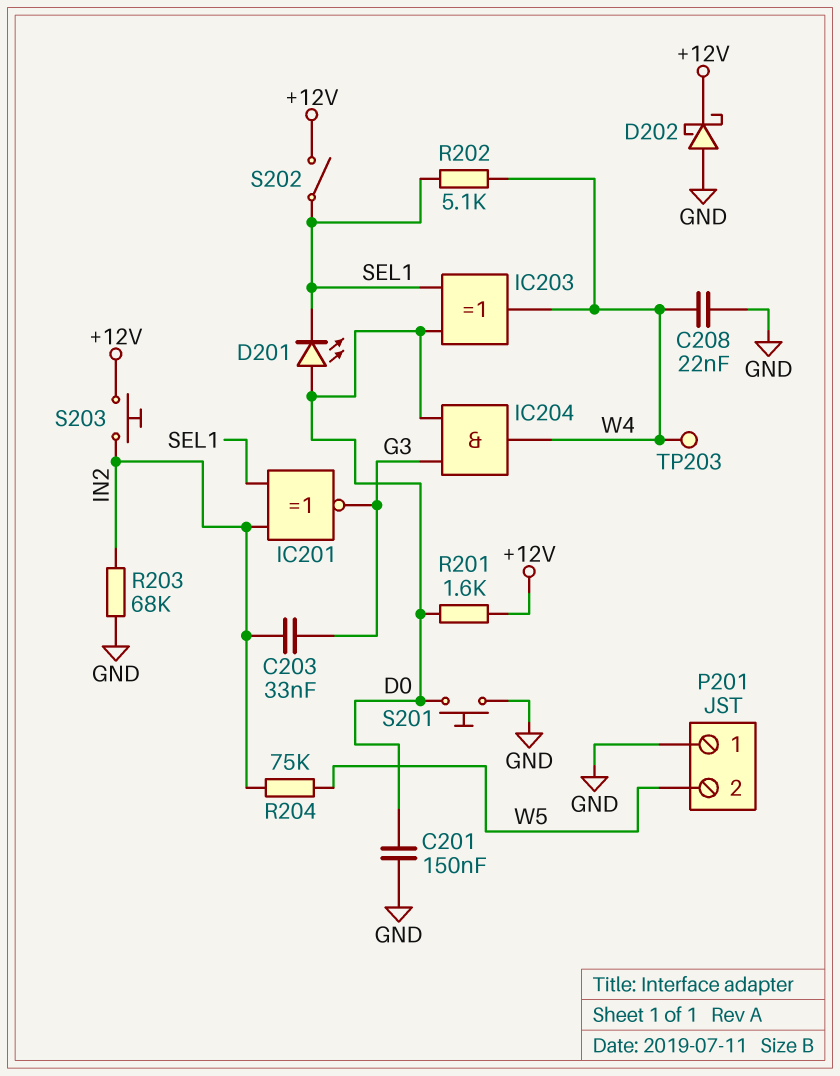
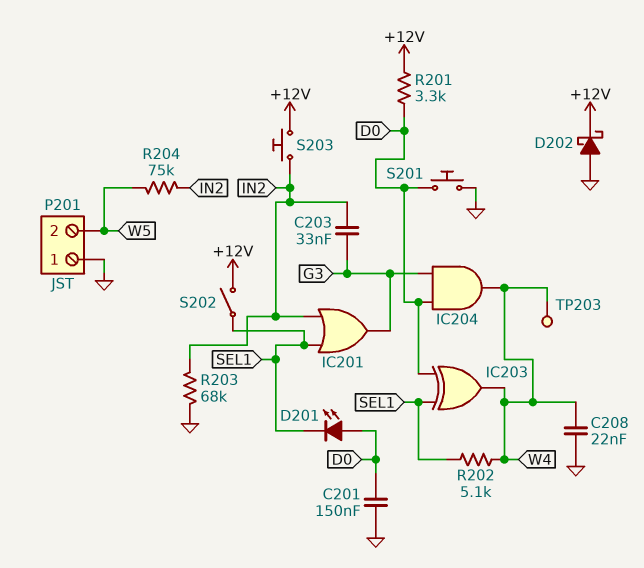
IC201: XNOR (in IN2, in SEL1, out G3) -> OR (in IN2, in SEL1, out G3)
R201: 1.6k (+12V, D0) -> 3.3k (+12V, D0)

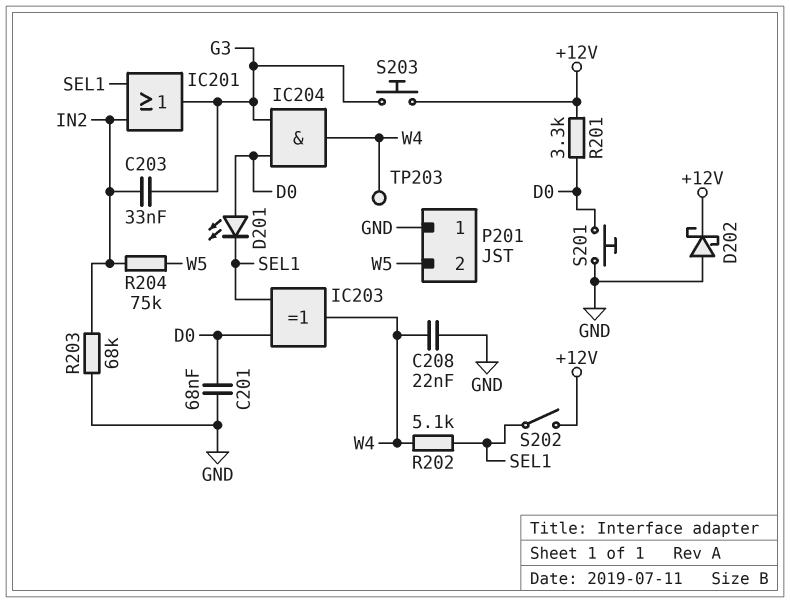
C201: 150nF (D0, GND) -> 68nF (D0, GND)
S203: button (+12V, IN2) -> button (+12V, G3)

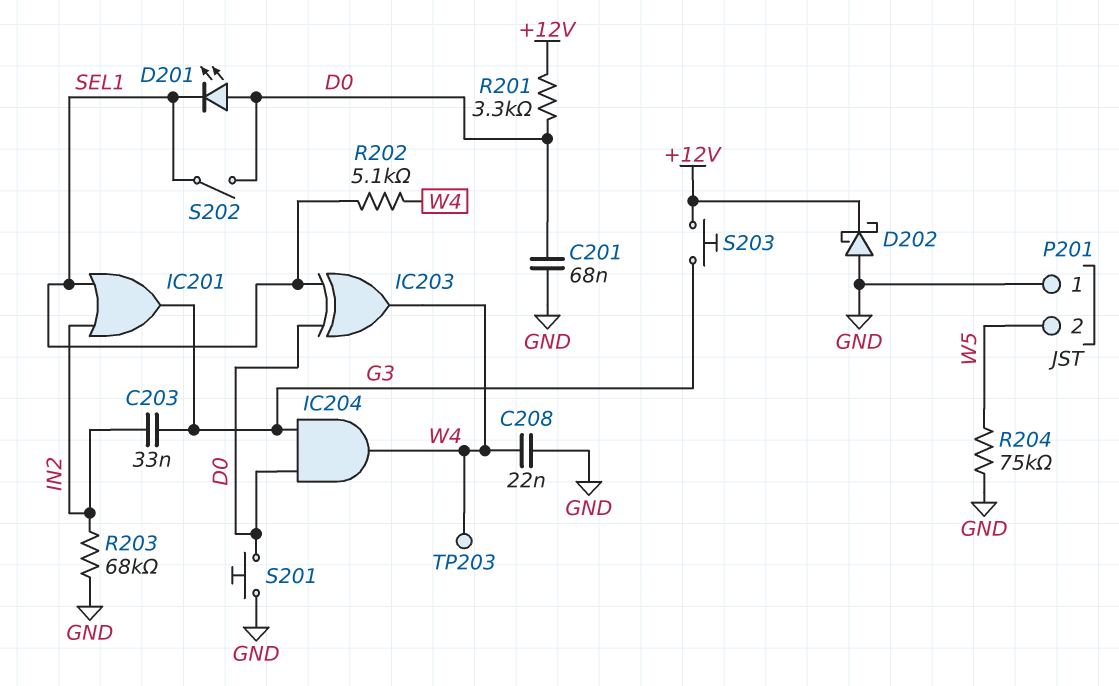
R204: 75k (IN2, W5) -> 75k (GND, W5)
S202: switch (+12V, SEL1) -> switch (D0, SEL1)

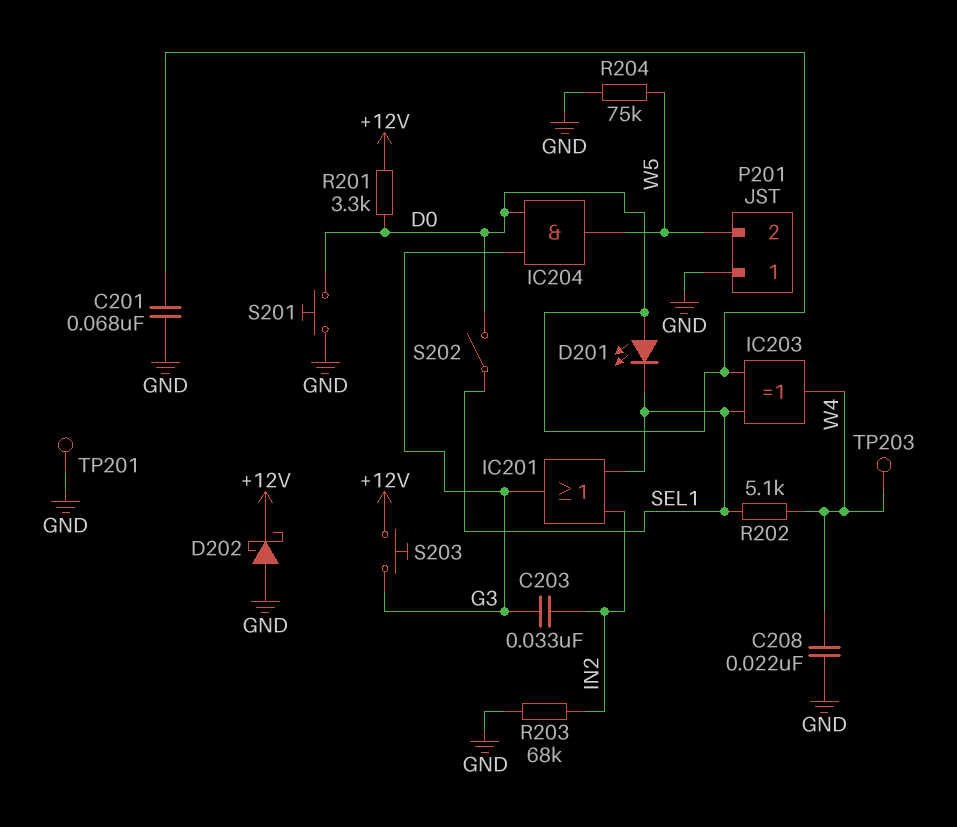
IC204: AND (in D0, in G3, out W4) -> AND (in D0, in G3, out W5)
TP201: none -> test point (GND)

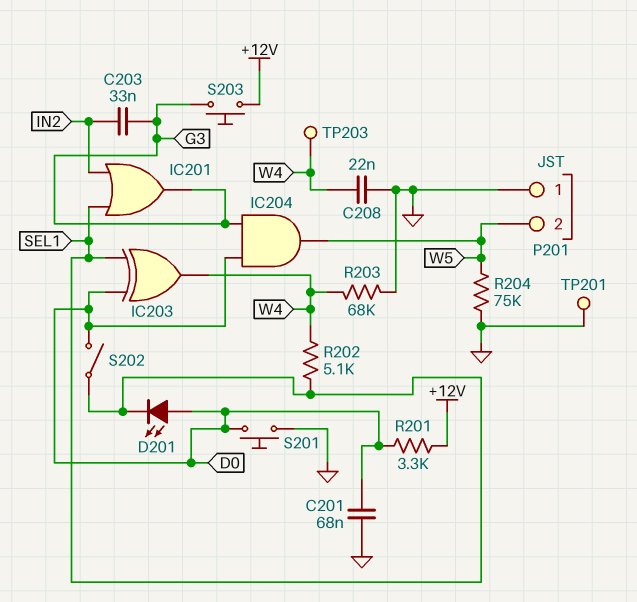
D202: schottky (A GND, K +12V) -> none
R203: 68k (GND, IN2) -> 68k (GND, W4)

